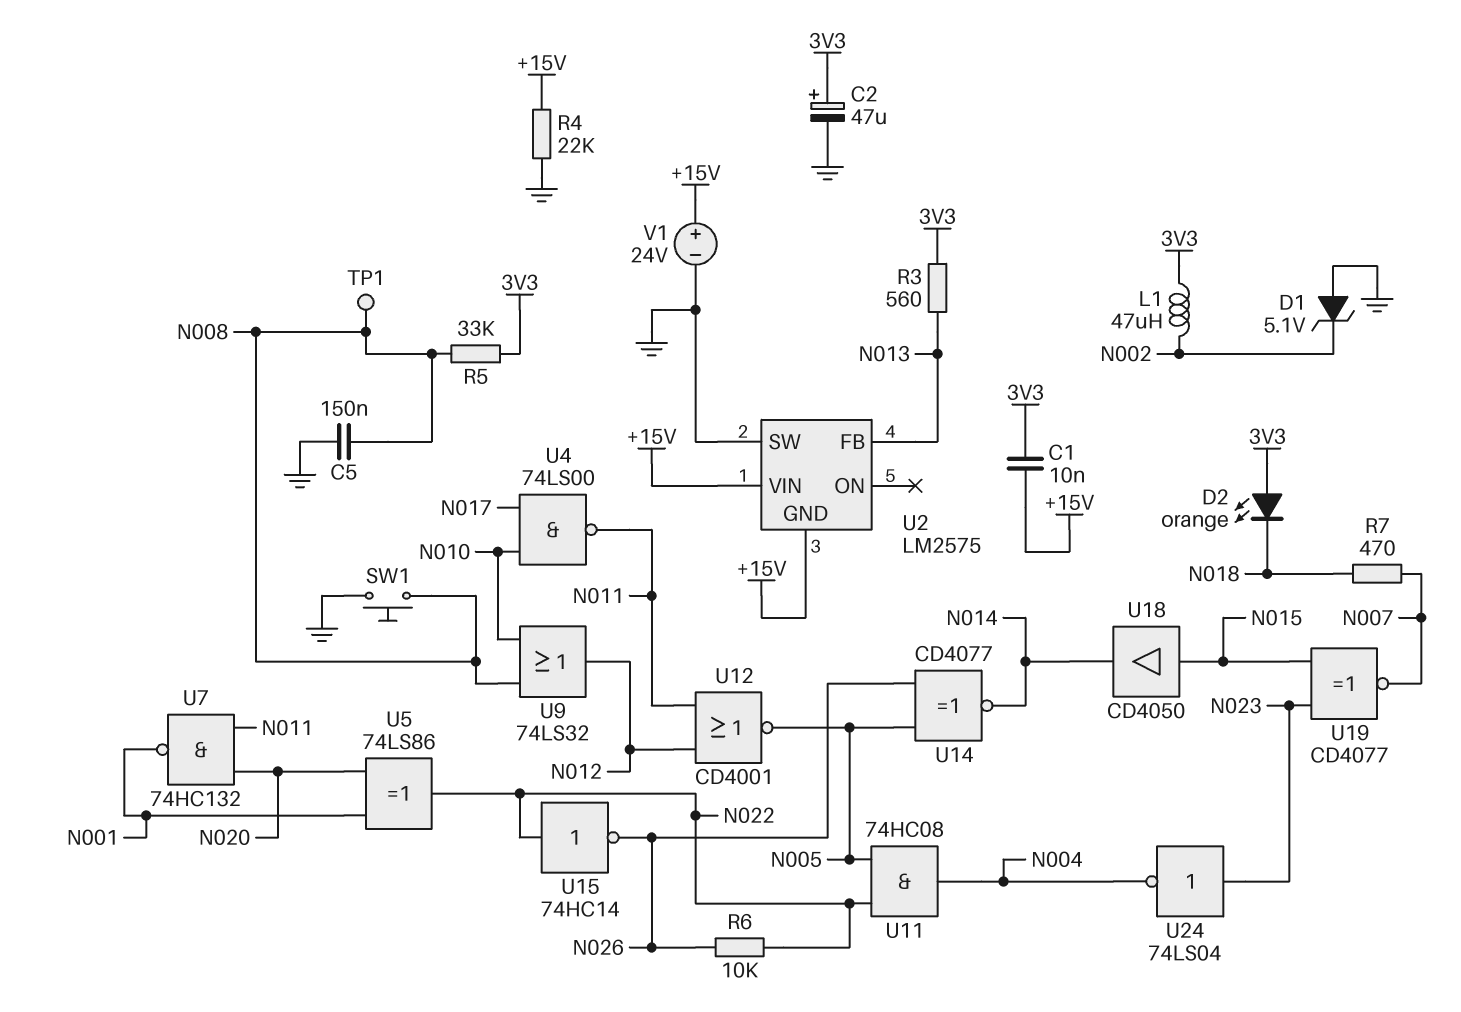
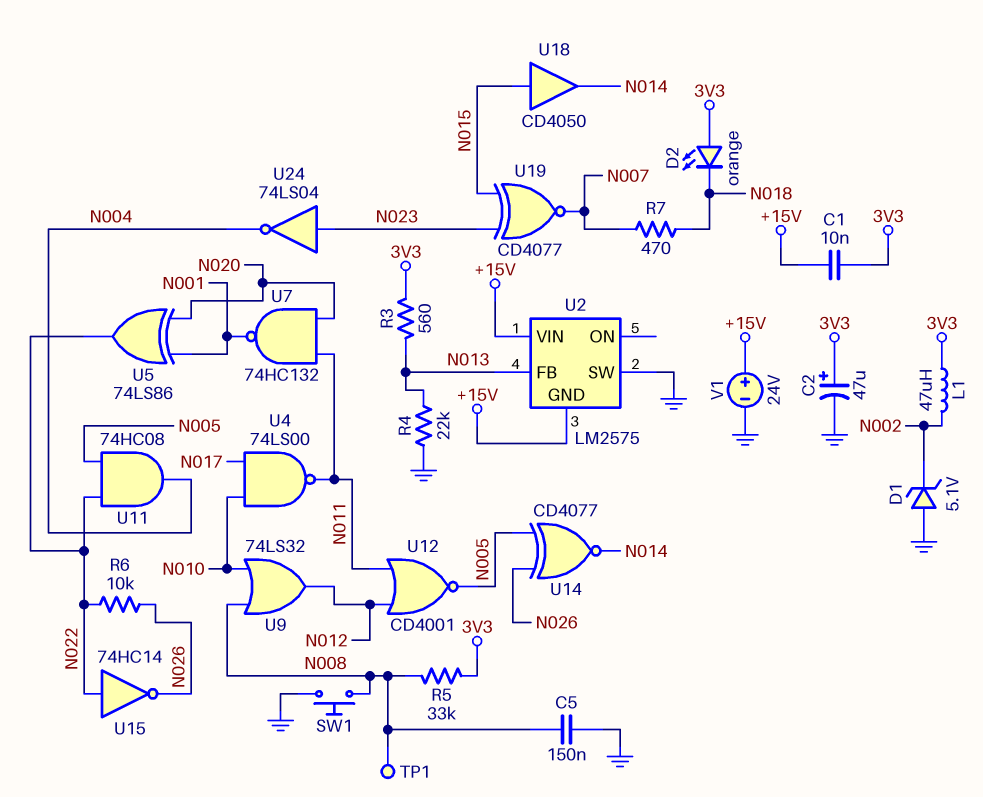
R4: 22k (+15V, GND) -> 22k (GND, N013)

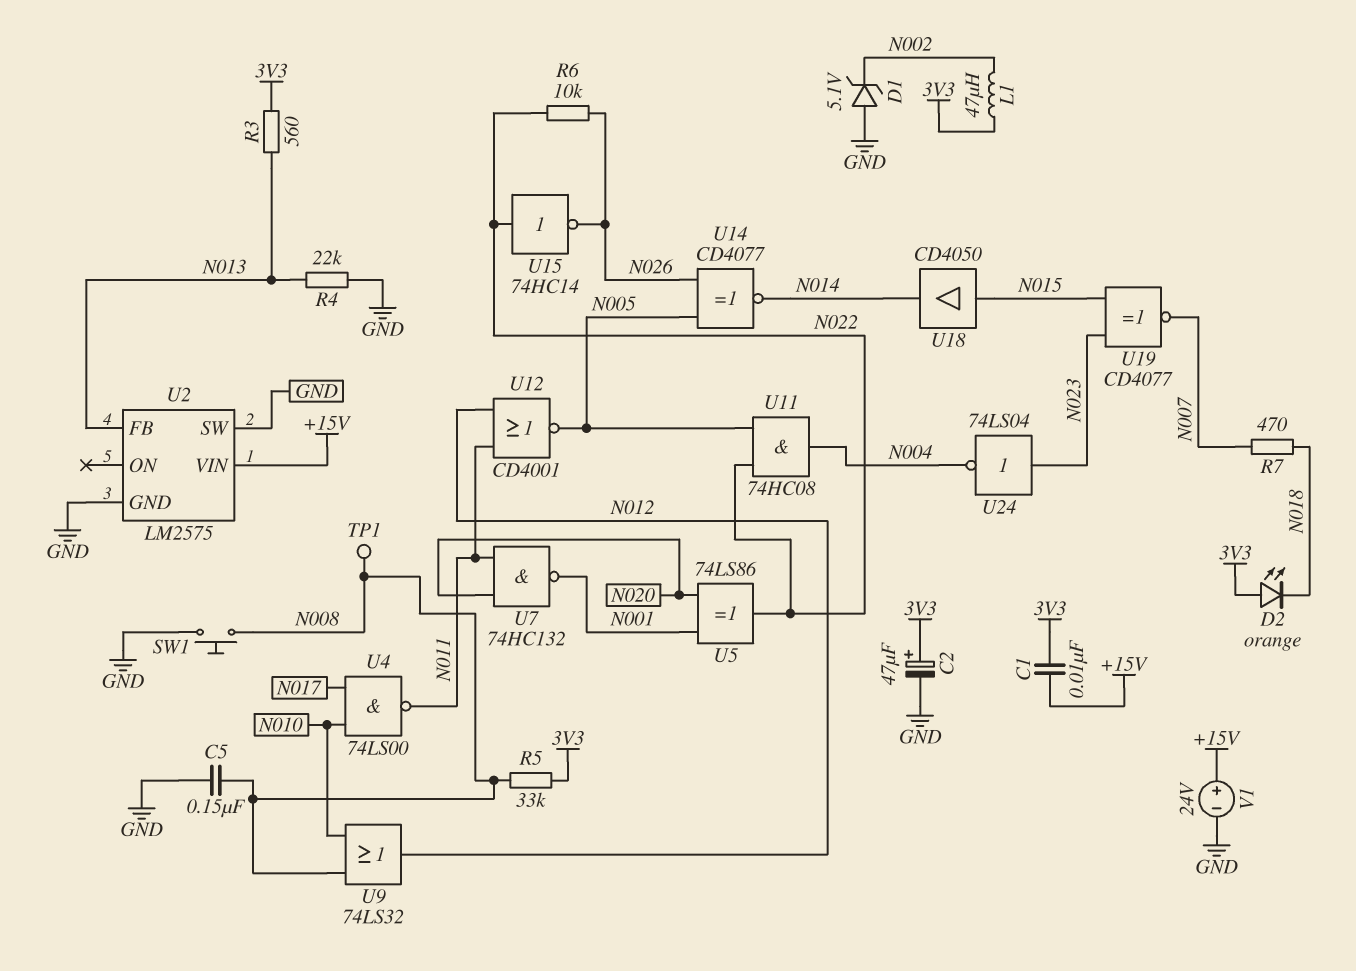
U2 pin GND: +15V -> GND

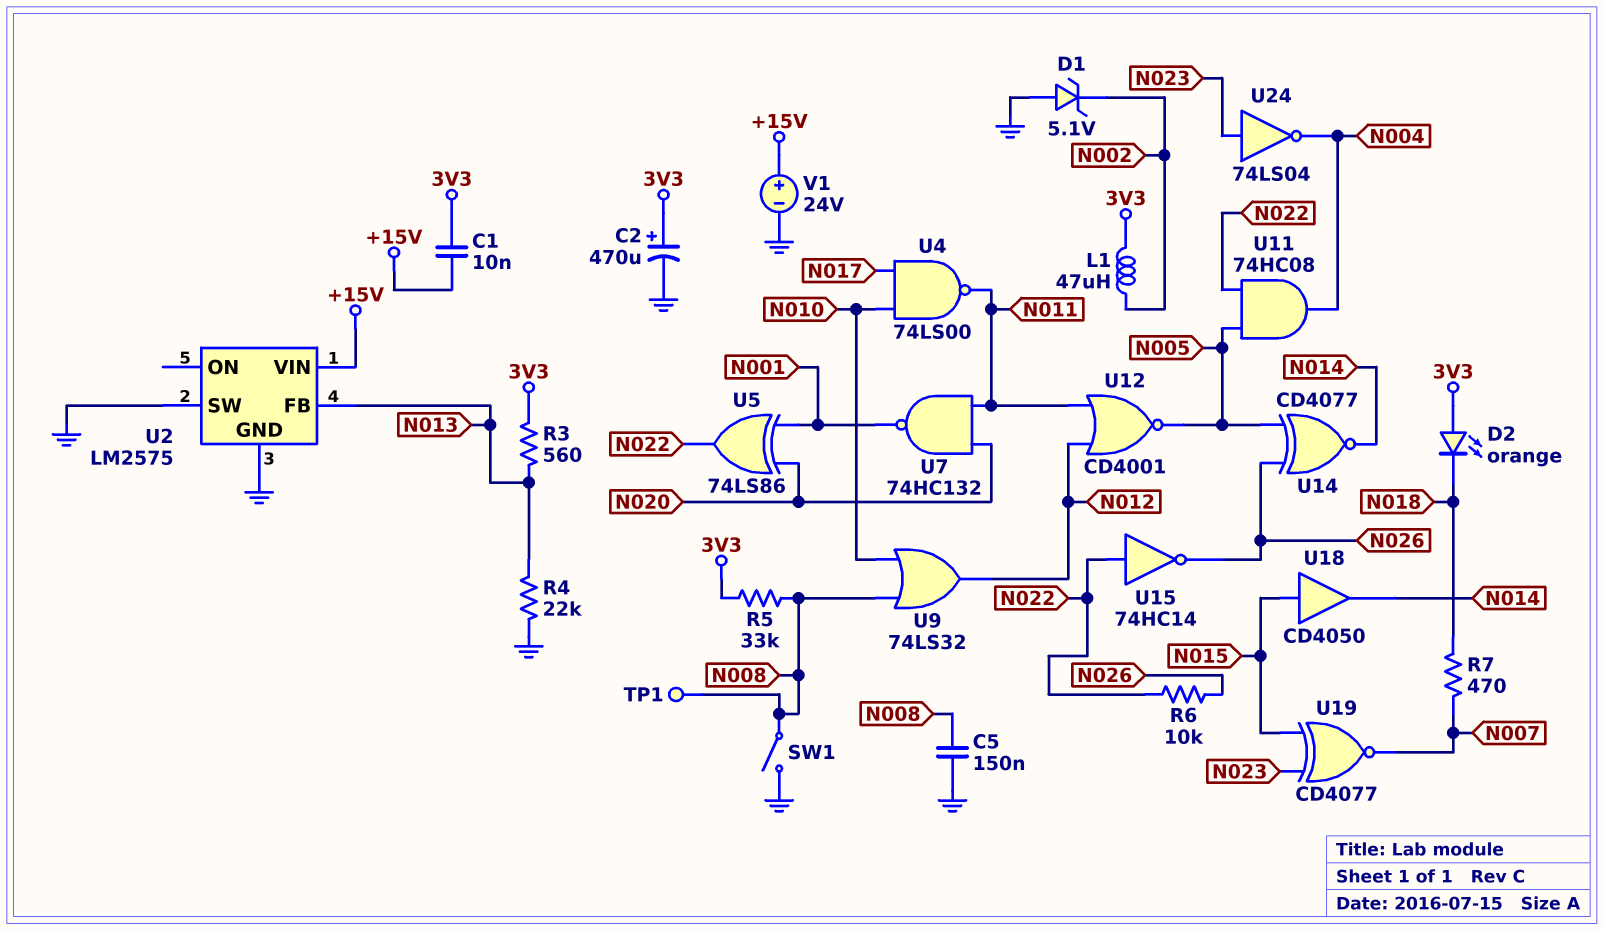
C2: 47uF (plus 3V3, minus GND) -> 470uF (plus 3V3, minus GND)
SW1: button (GND, N008) -> switch (GND, N008)

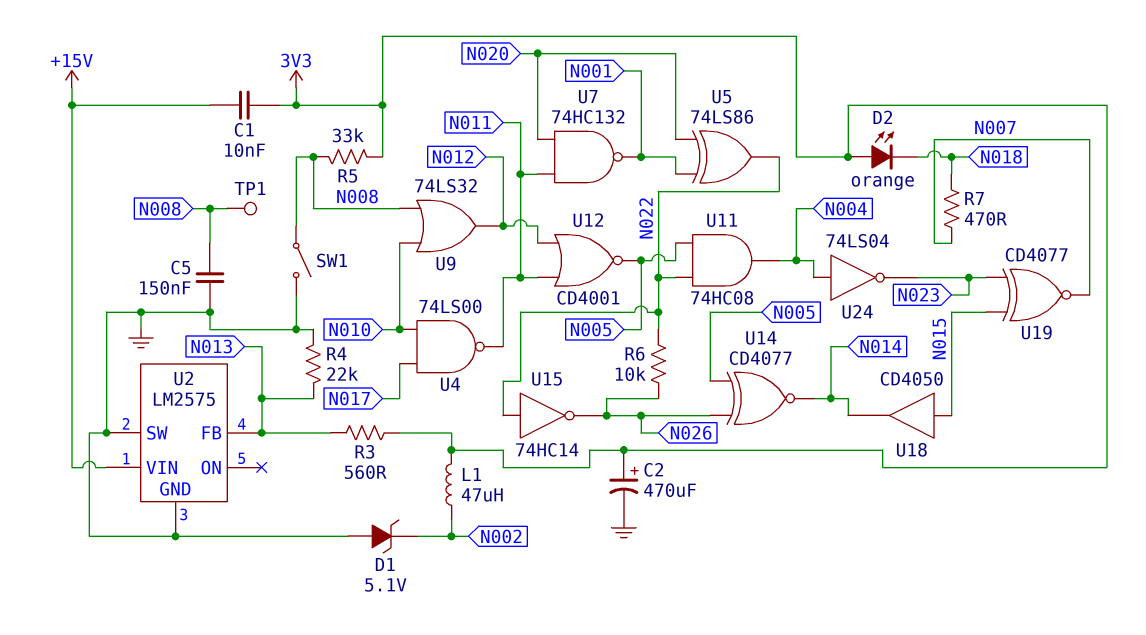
U24: NOT 74LS04 (in N023, out N004) -> NOT 74LS04 (in N004, out N023)
V1: 24V (plus +15V, minus GND) -> none

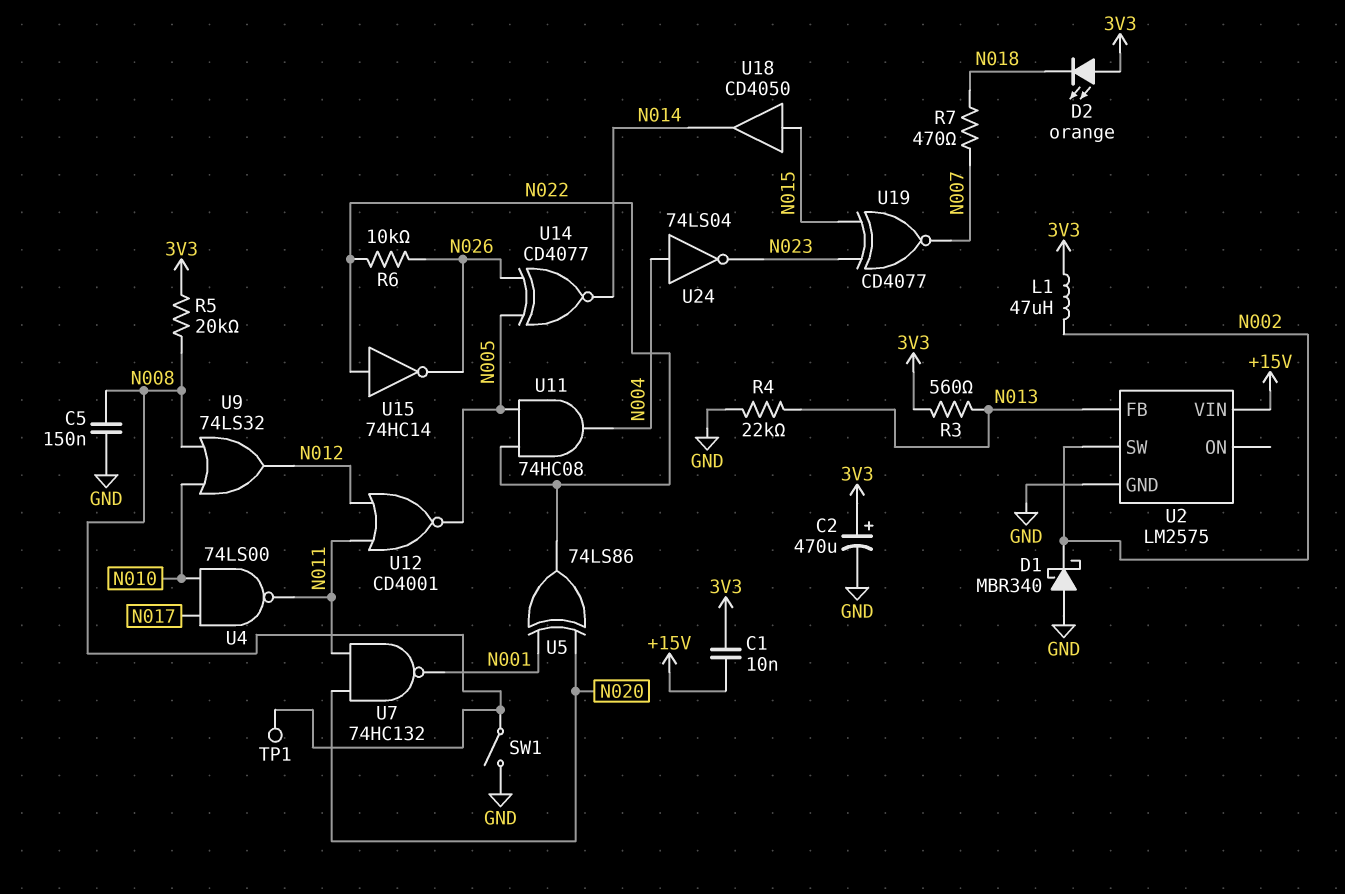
D1: zener 5.1V (A GND, K N002) -> schottky MBR340 (A GND, K N002)
R5: 33k (3V3, N008) -> 20k (3V3, N008)
U2 pin SW: GND -> N002

